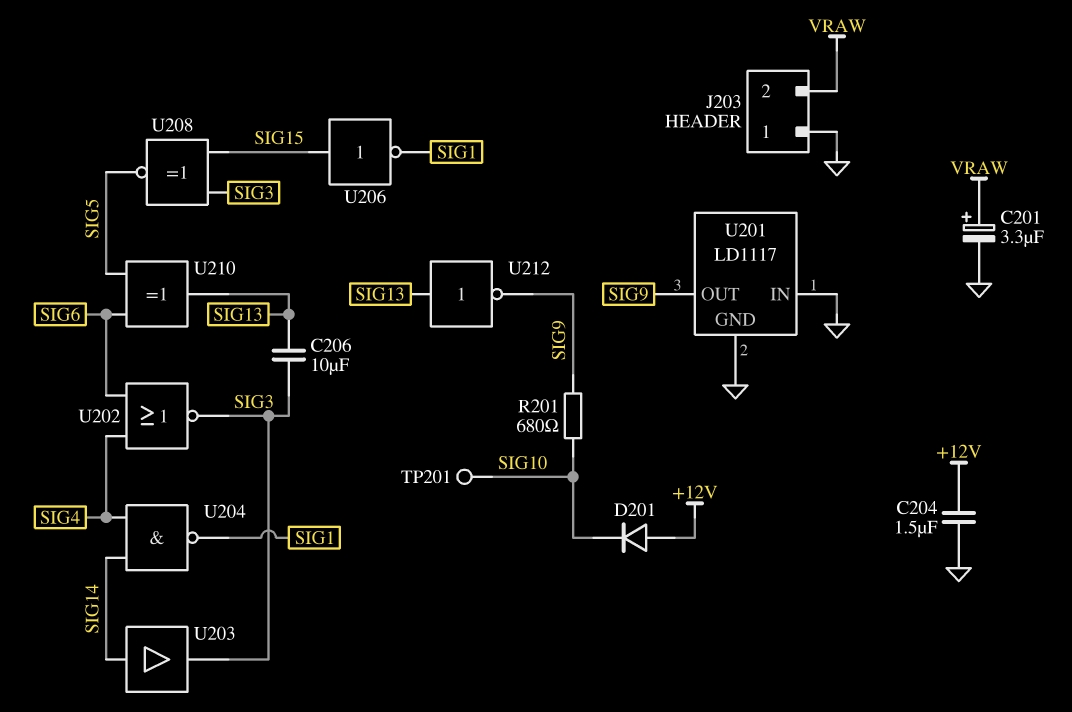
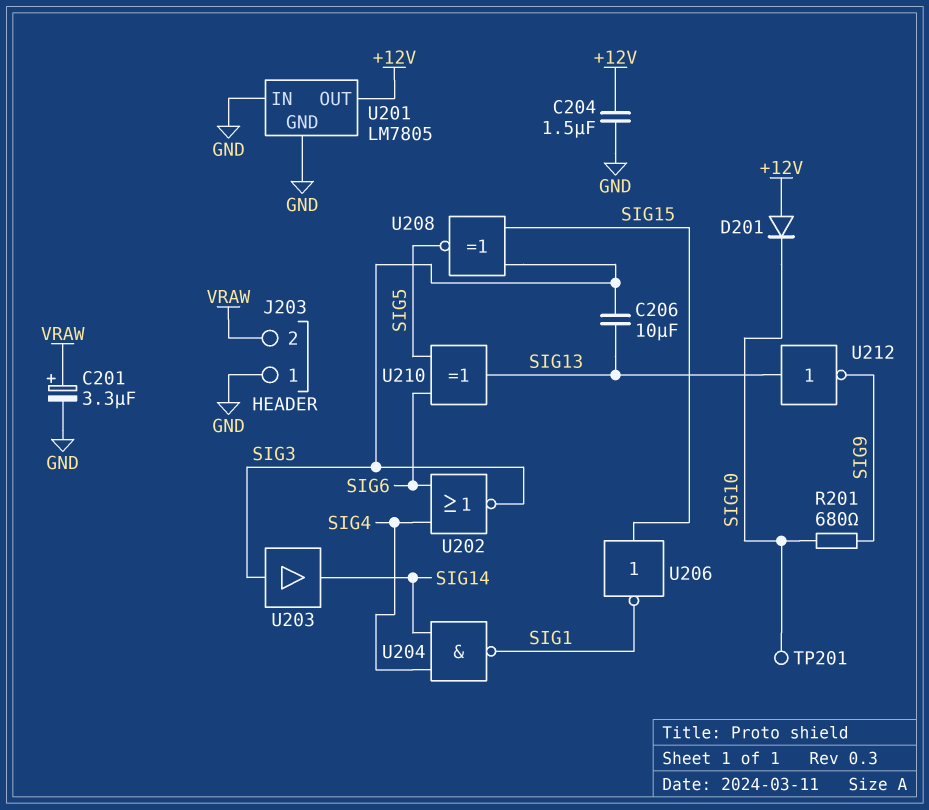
U201: LD1117 -> LM7805
U201 pin OUT: SIG9 -> +12V
U203: buffer (in SIG14, out SIG3) -> buffer (in SIG3, out SIG14)

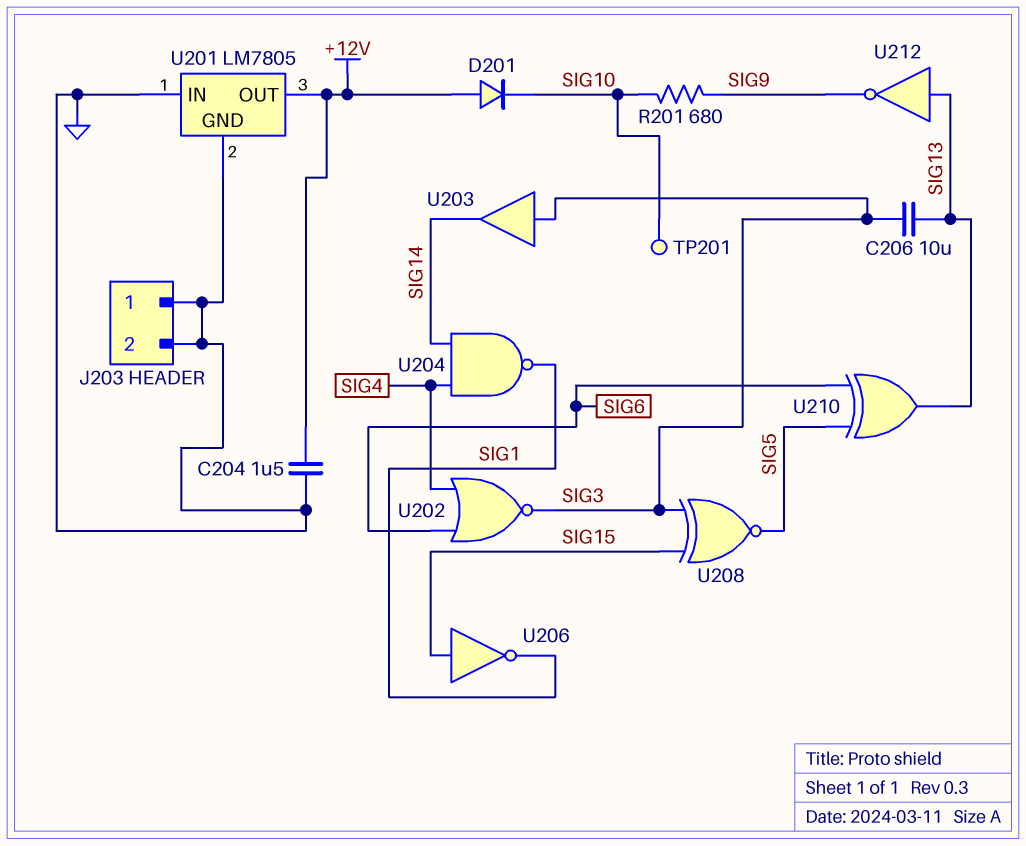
C201: 3.3uF (plus VRAW, minus GND) -> none
J203 pin 2: VRAW -> GND

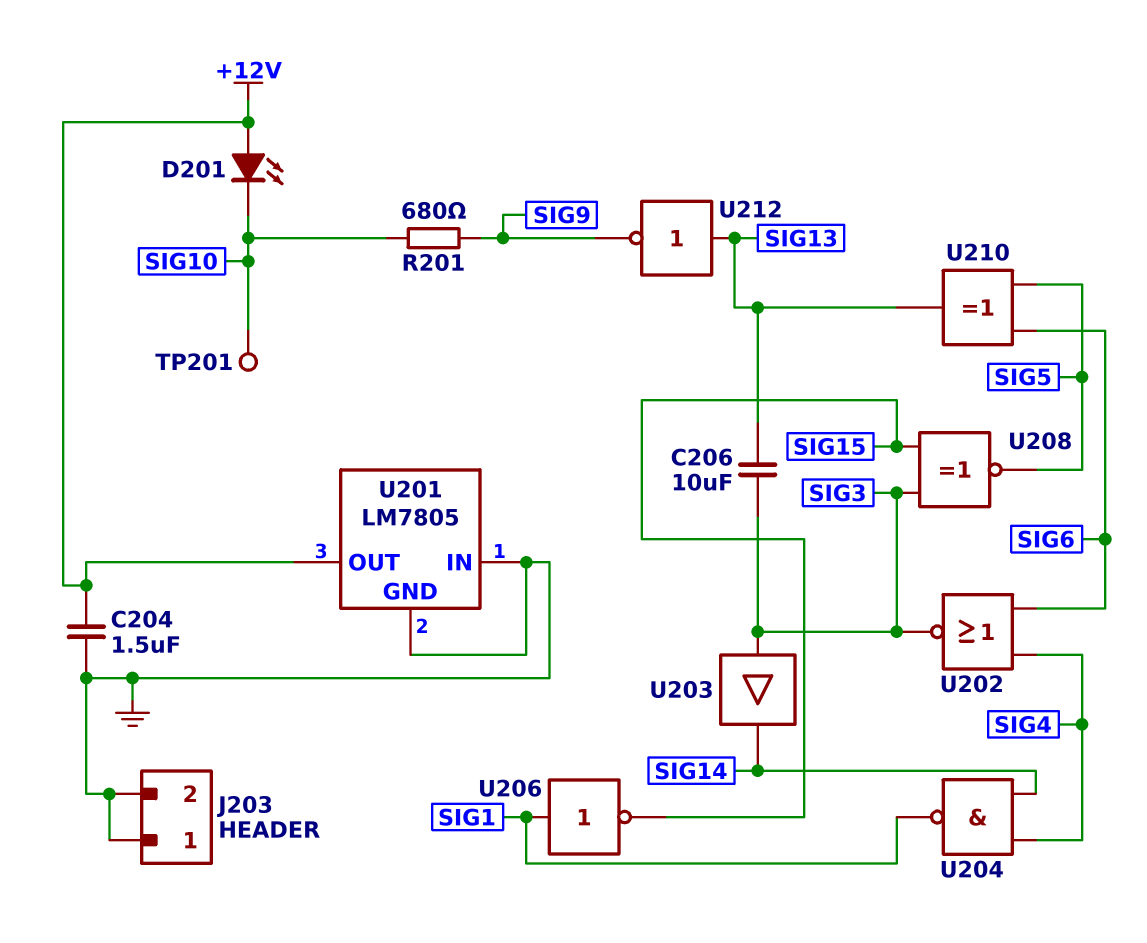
D201: diode (A +12V, K SIG10) -> LED (A +12V, K SIG10)
U206: NOT (in SIG15, out SIG1) -> NOT (in SIG1, out SIG15)

